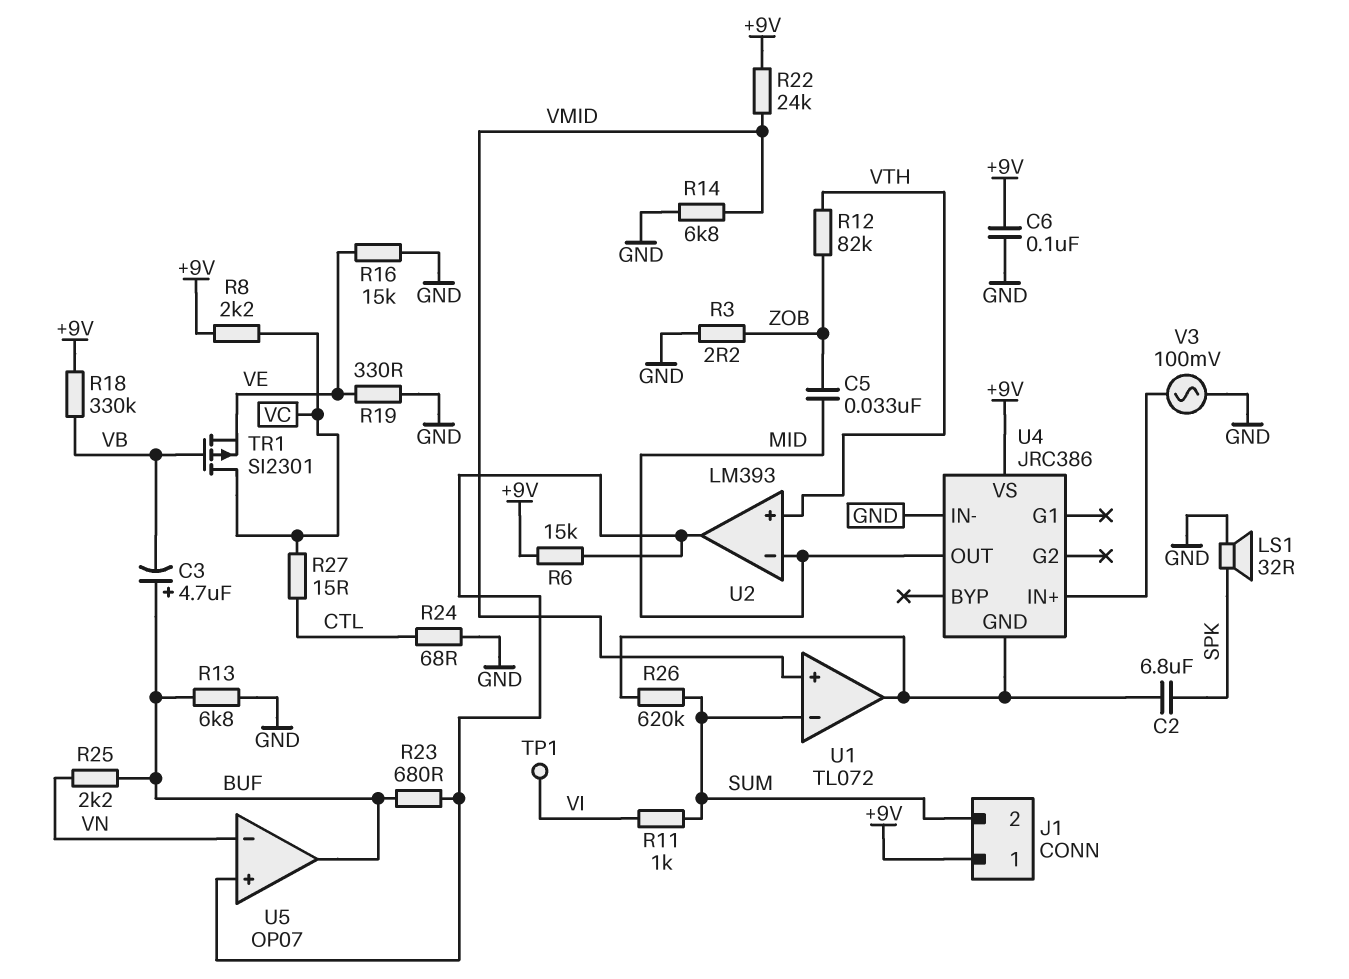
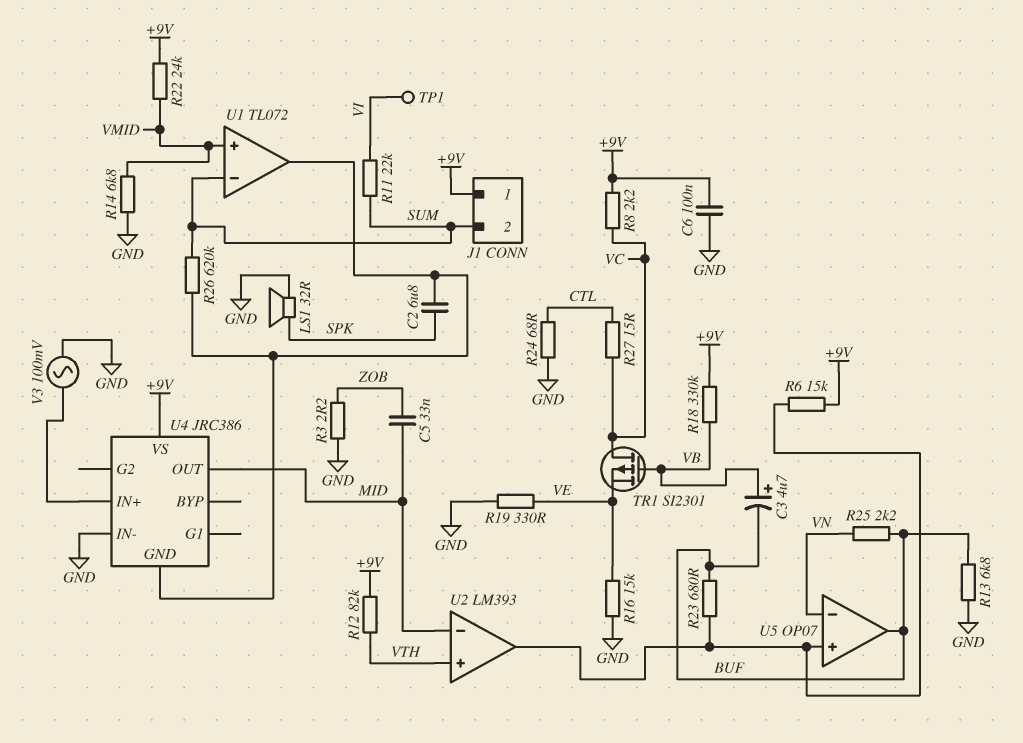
C3: 4.7uF (plus BUF, minus VB) -> 4.7uF (plus VB, minus BUF)
R11: 1k (SUM, VI) -> 22k (SUM, VI)
R12: 82k (VTH, ZOB) -> 82k (+9V, VTH)

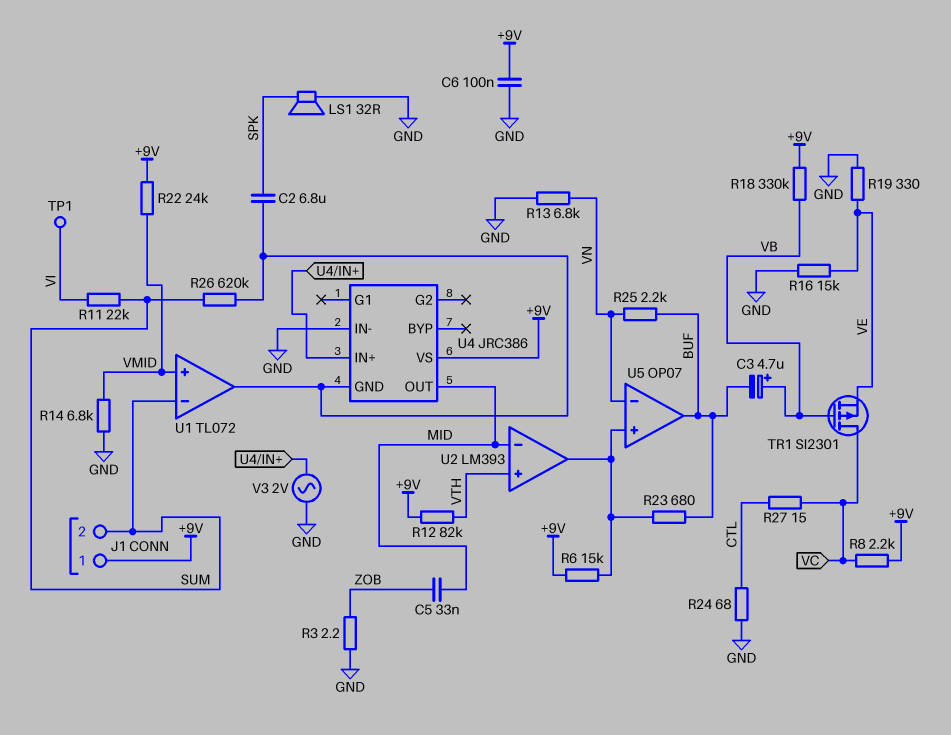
R13: 6.8k (BUF, GND) -> 6.8k (GND, VN)
V3: AC 100mV (GND, U4/IN+) -> AC 2V (GND, U4/IN+)

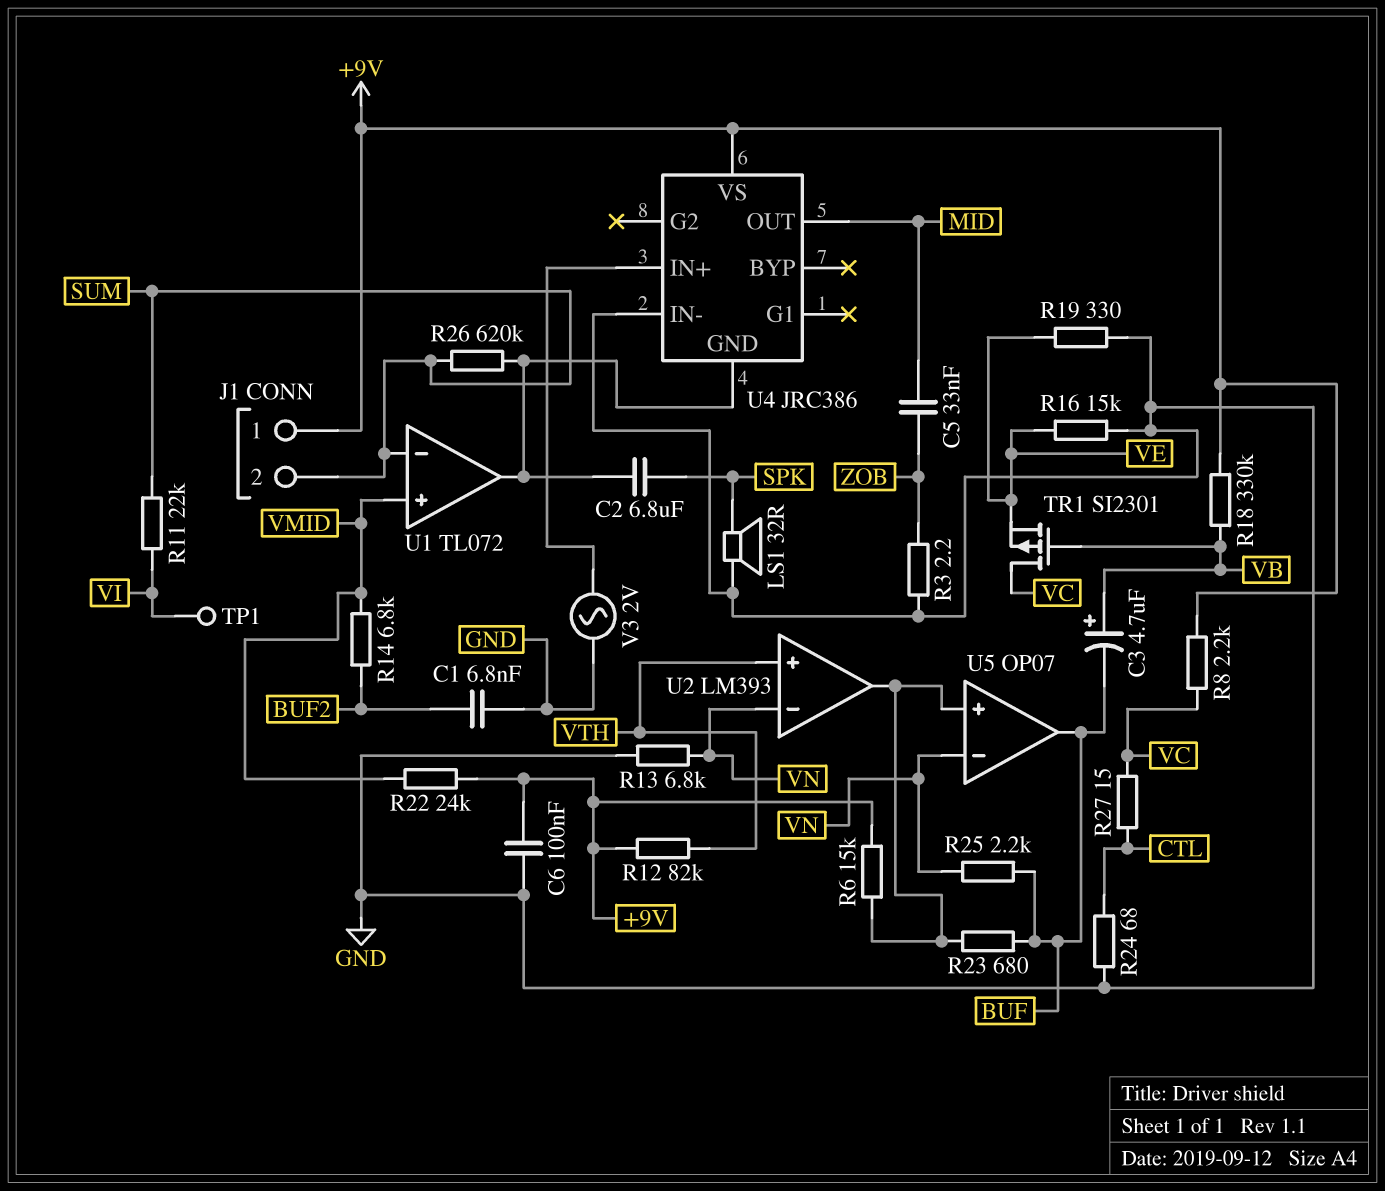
C1: none -> 6.8nF (BUF2, GND)
R14: 6.8k (GND, VMID) -> 6.8k (BUF2, VMID)
U2 pin in-: MID -> VN

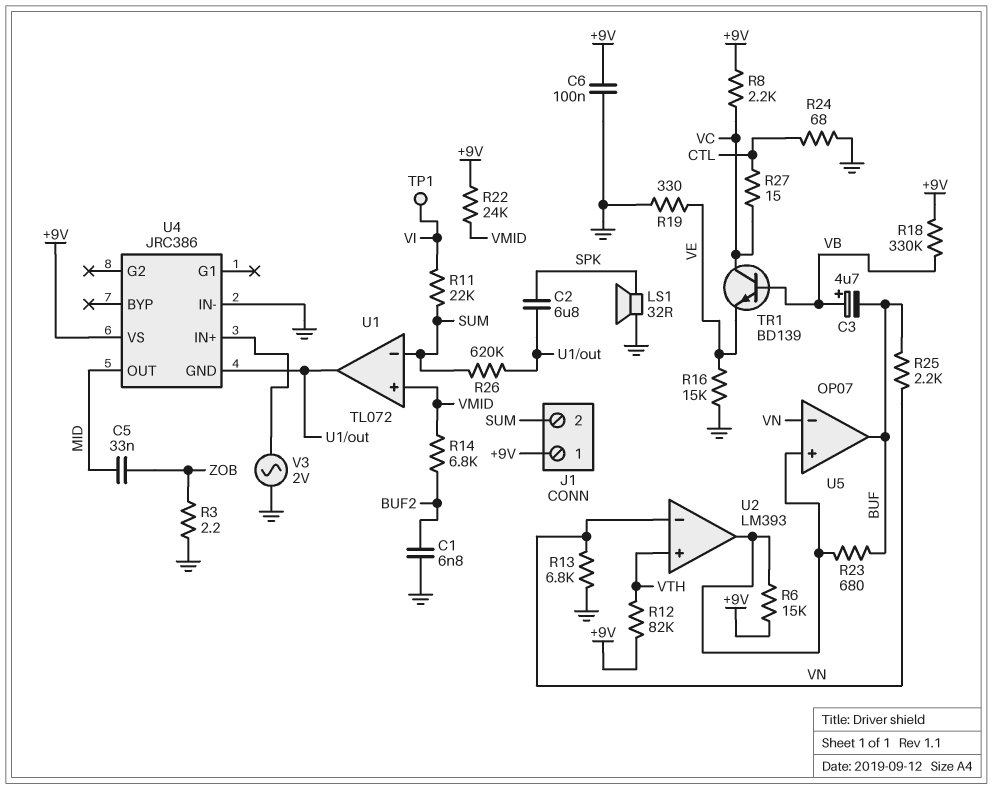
TR1: PMOS SI2301 (G VB, D VC, S VE) -> NPN BD139 (B VB, C VC, E VE)

